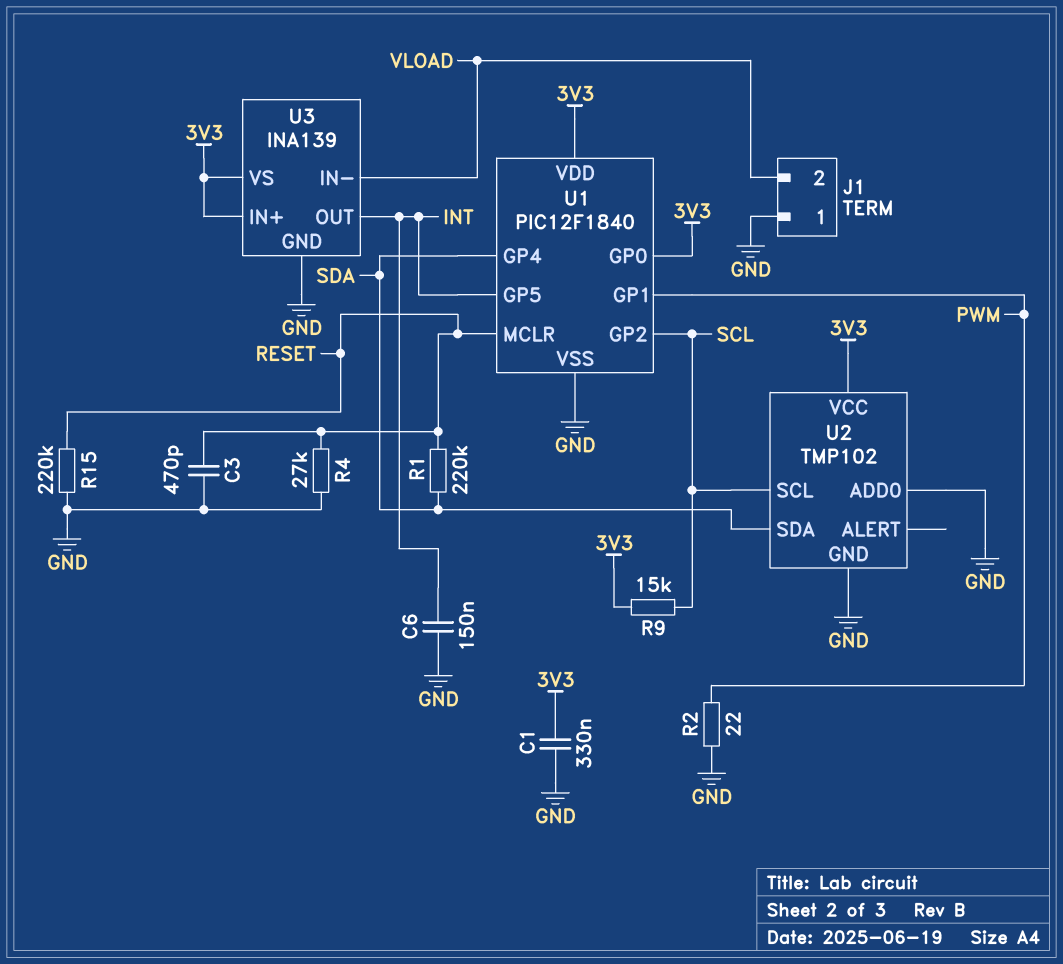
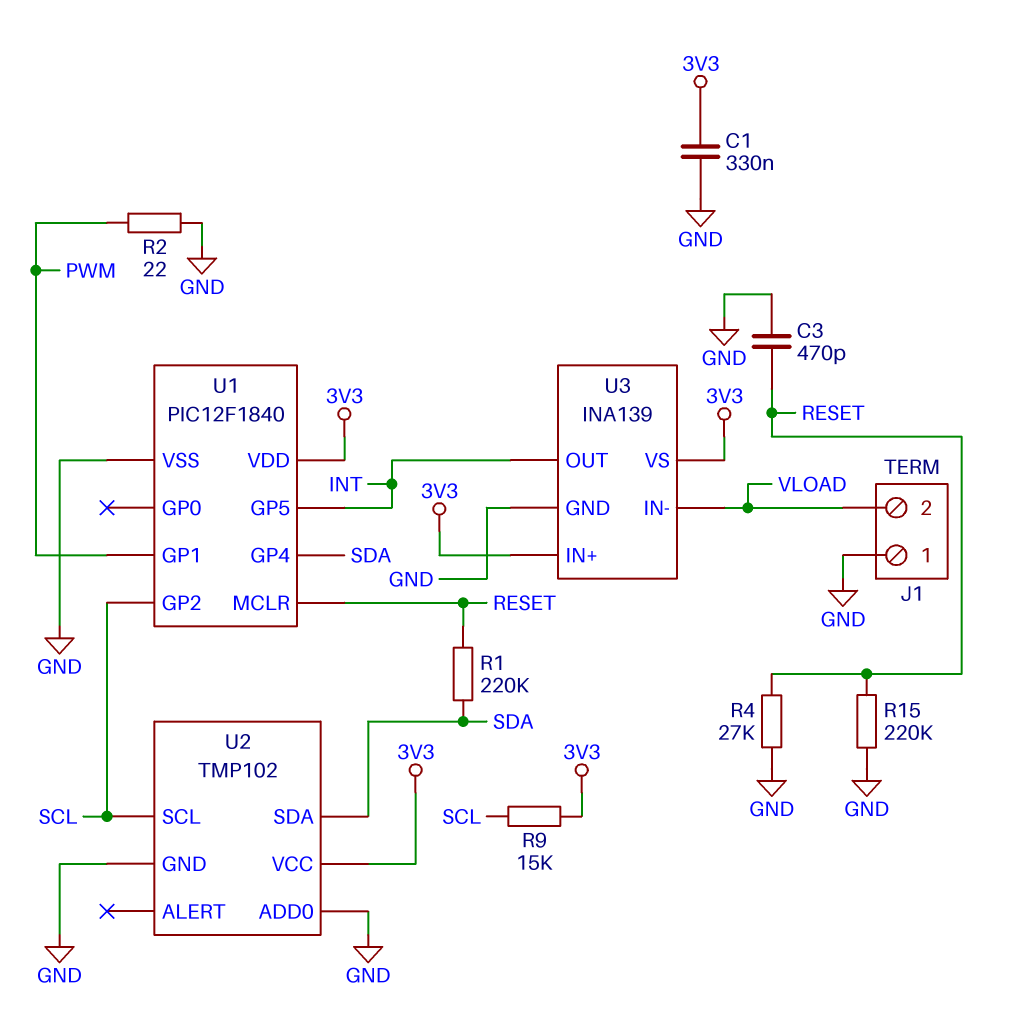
C6: 150nF (GND, INT) -> none
U1 pin GP0: 3V3 -> none

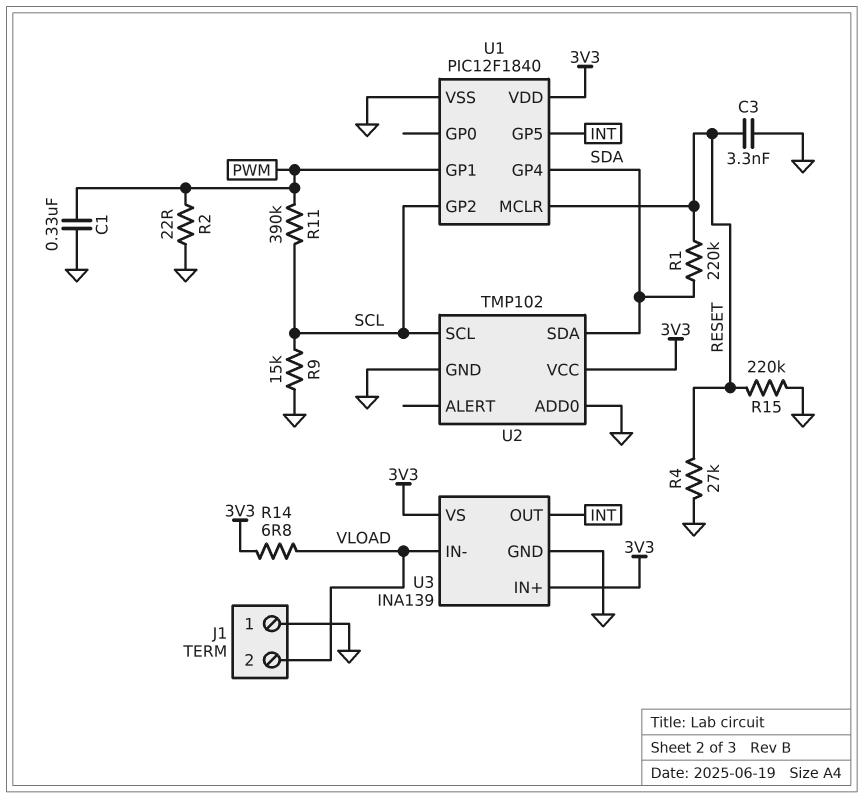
C1: 330nF (3V3, GND) -> 330nF (GND, PWM)
C3: 470pF (GND, RESET) -> 3.3nF (GND, RESET)
R9: 15k (3V3, SCL) -> 15k (GND, SCL)
R11: none -> 390k (PWM, SCL)
R14: none -> 6.8 (3V3, VLOAD)

